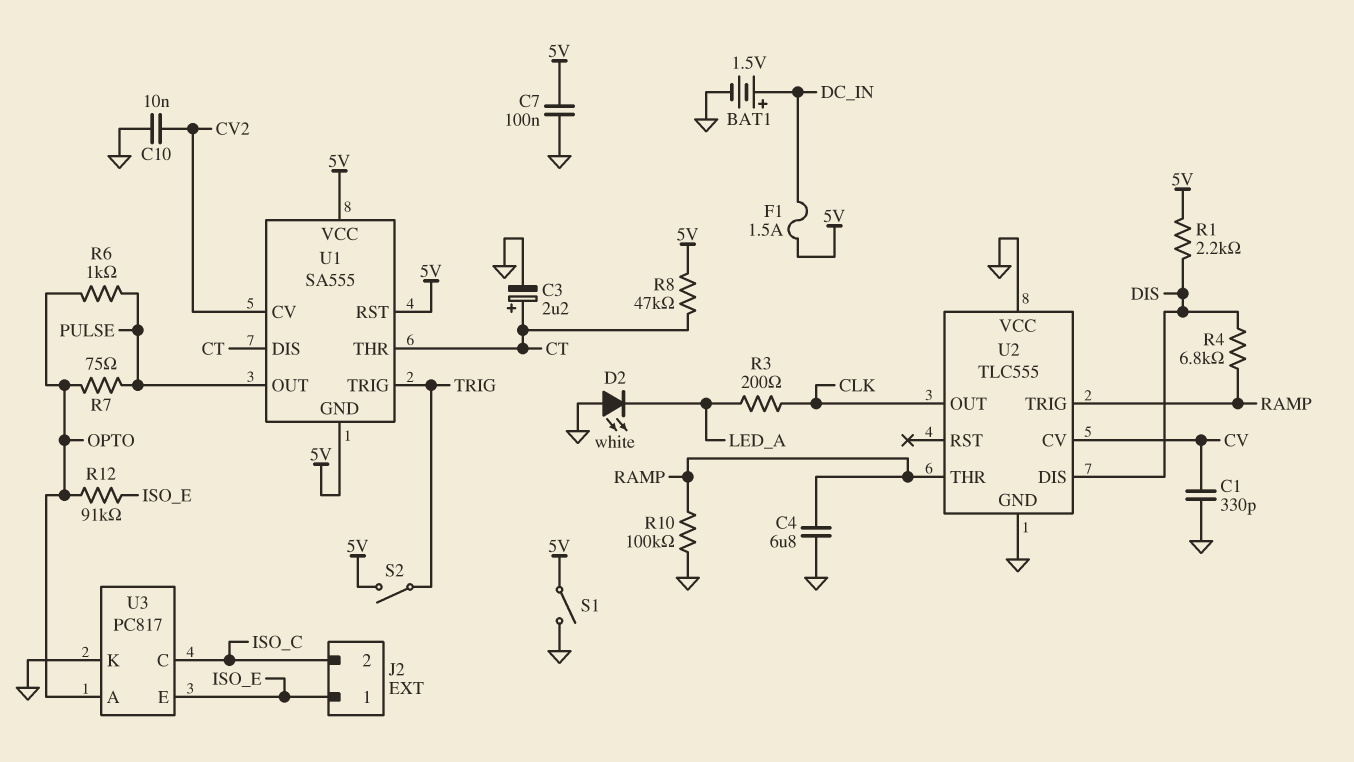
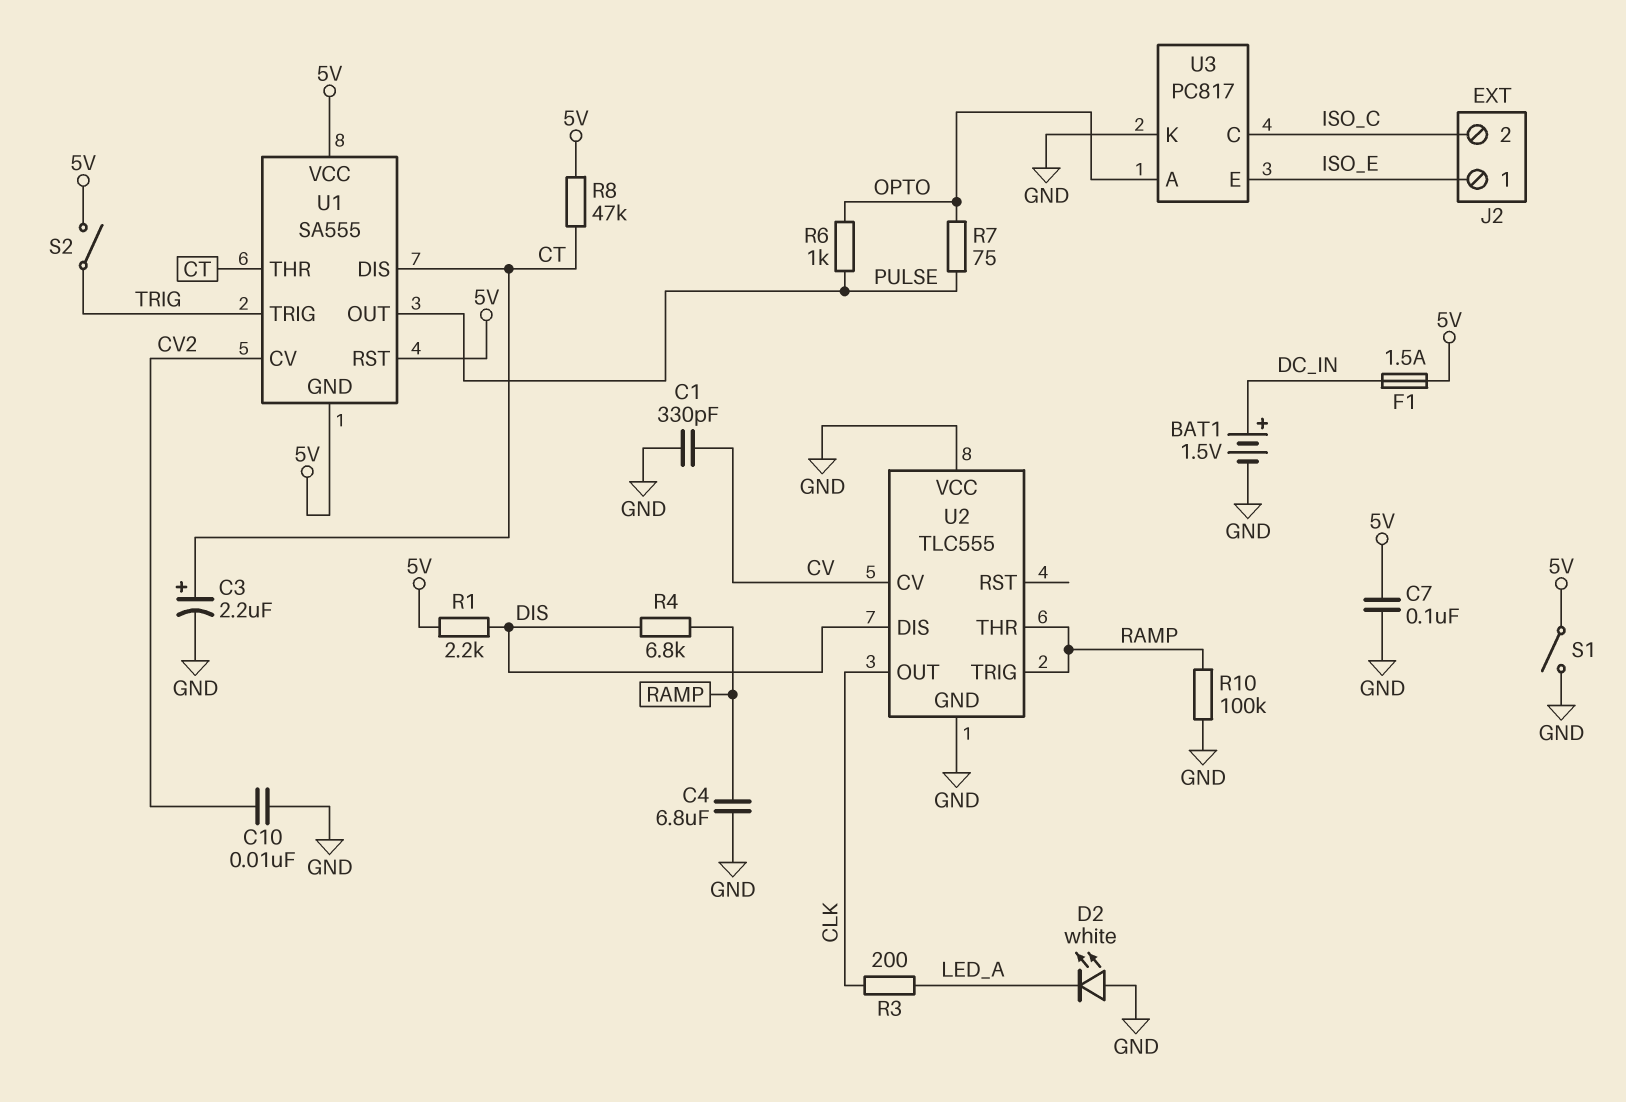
R12: 91k (ISO_E, OPTO) -> none

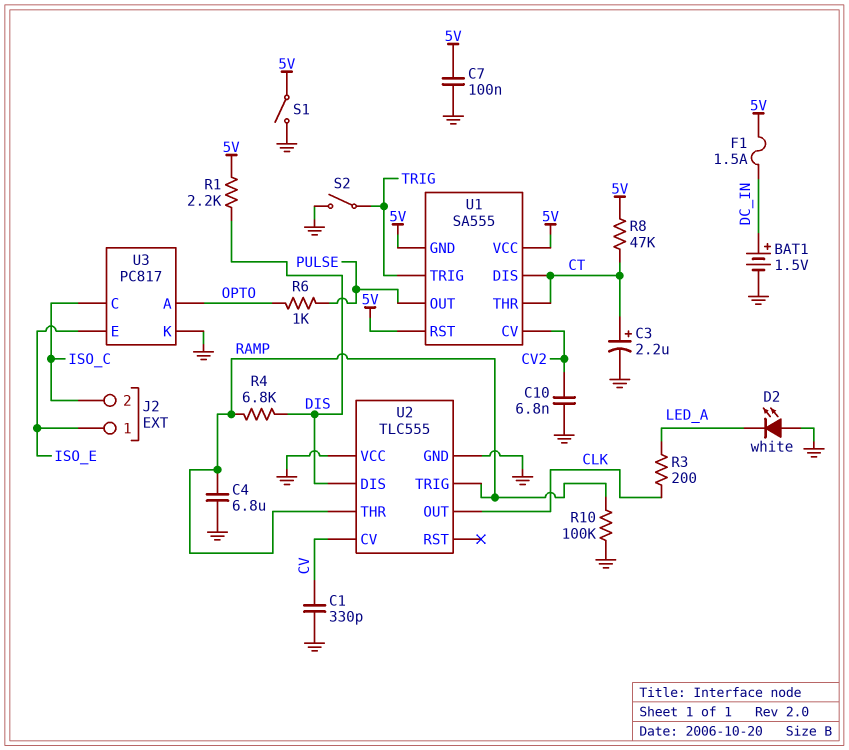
C10: 10nF (CV2, GND) -> 6.8nF (CV2, GND)
R7: 75 (OPTO, PULSE) -> none
S2: switch (5V, TRIG) -> switch (GND, TRIG)

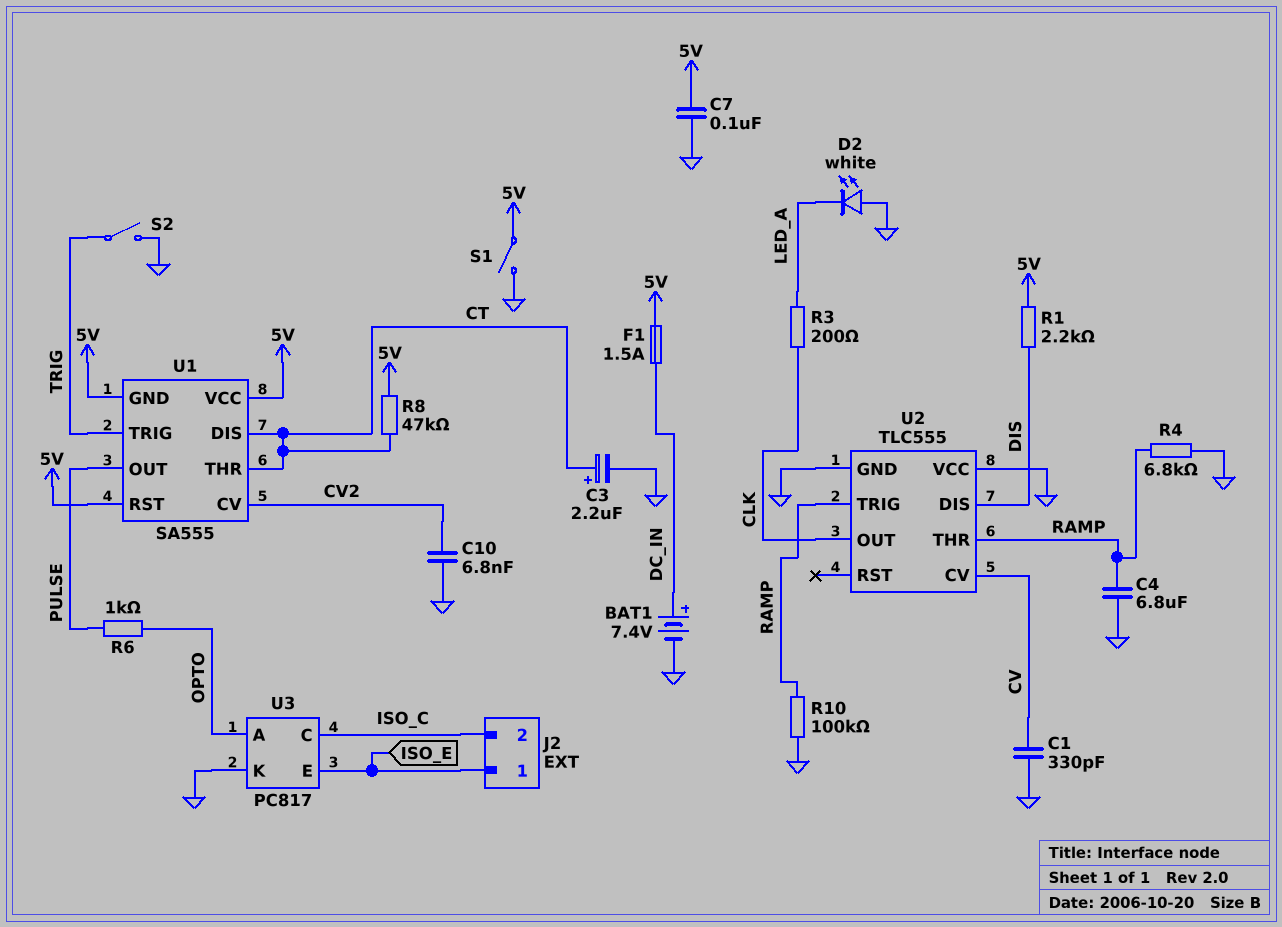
BAT1: 1.5V (plus DC_IN, minus GND) -> 7.4V (plus DC_IN, minus GND)
R4: 6.8k (DIS, RAMP) -> 6.8k (GND, RAMP)

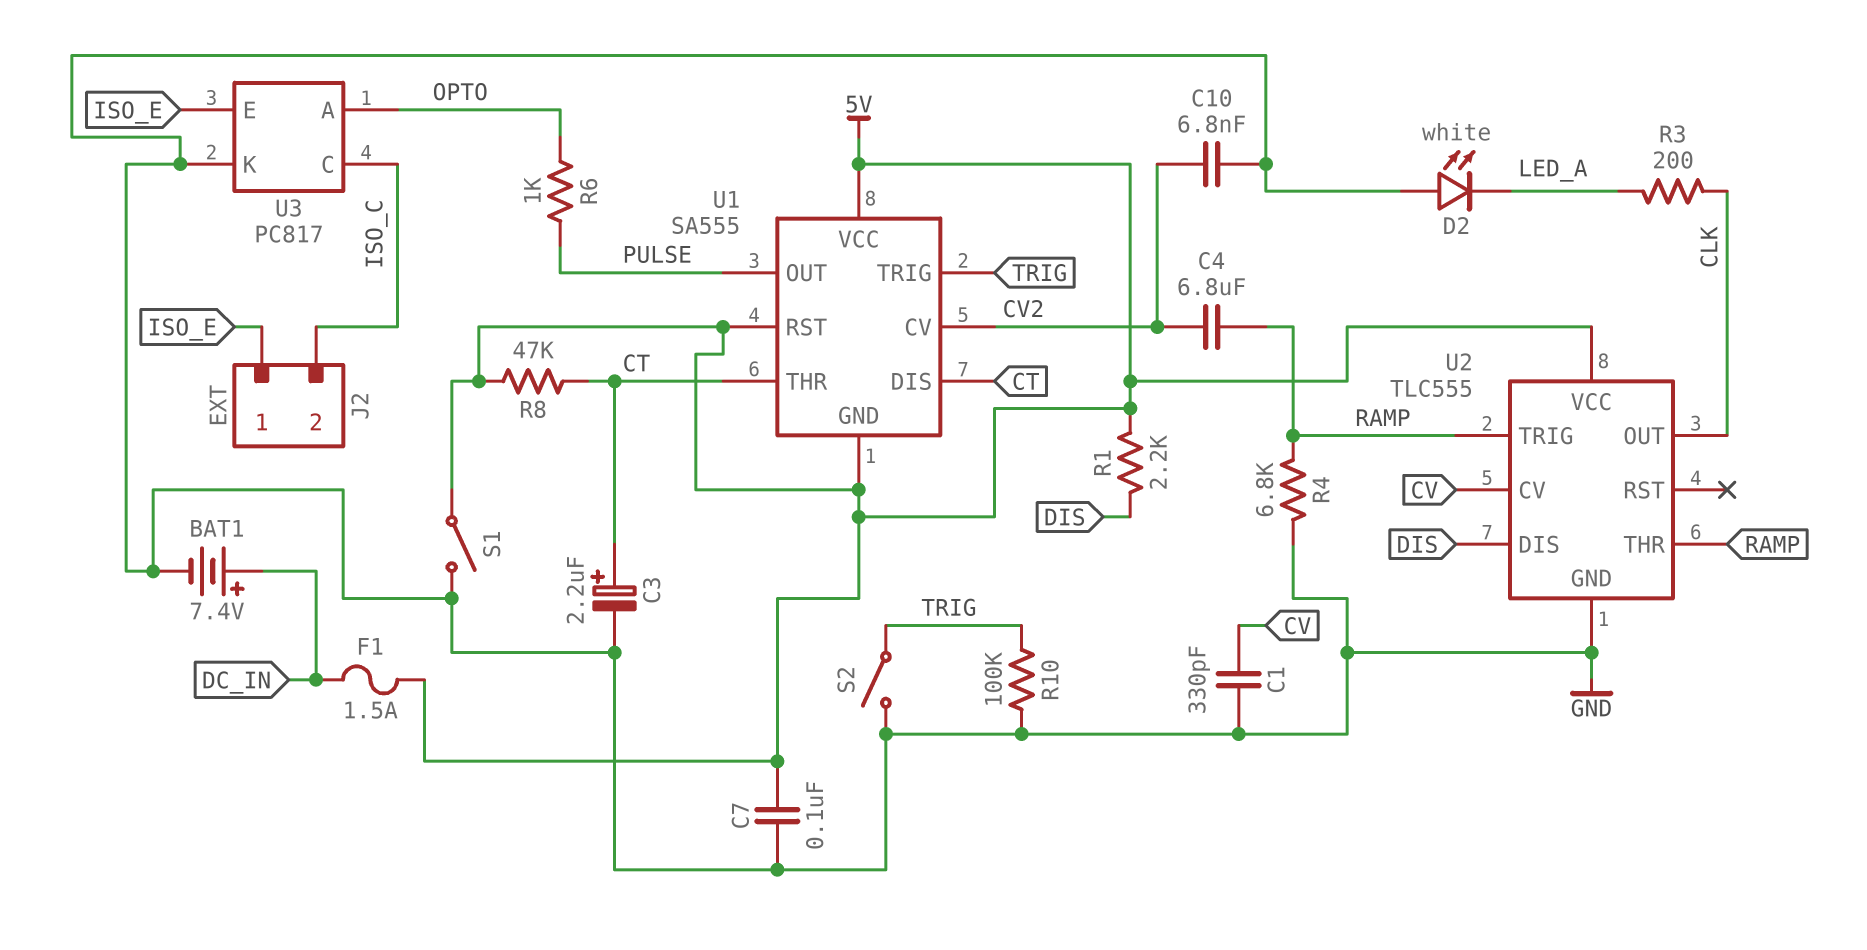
C4: 6.8uF (GND, RAMP) -> 6.8uF (CV2, RAMP)
R10: 100k (GND, RAMP) -> 100k (GND, TRIG)
U2 pin VCC: GND -> 5V

